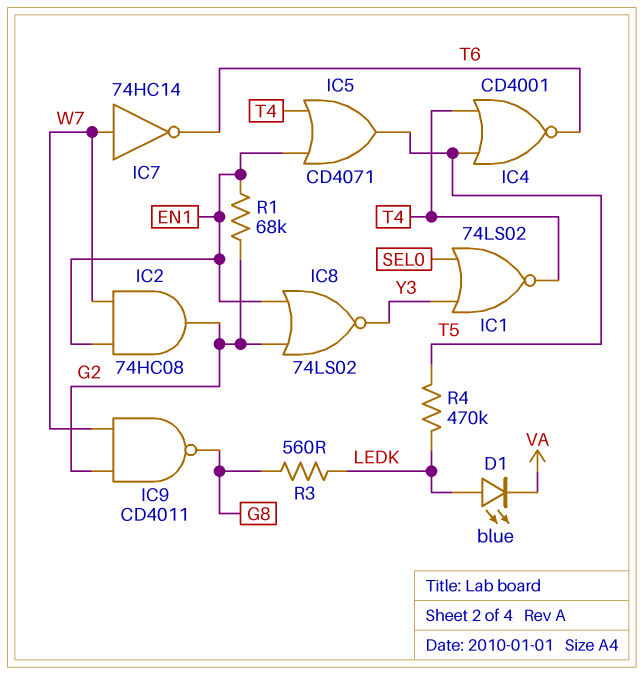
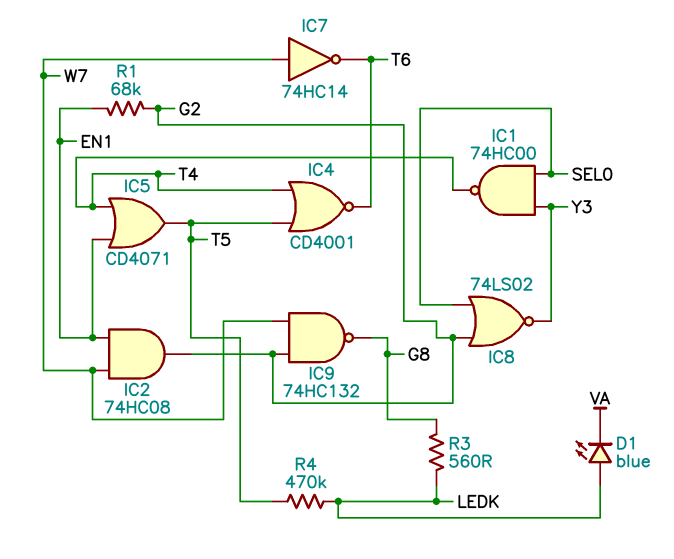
IC1: NOR 74LS02 (in SEL0, in Y3, out T4) -> NAND 74HC00 (in SEL0, in Y3, out T4)
IC8: NOR 74LS02 (in EN1, in G2, out Y3) -> NOR 74LS02 (in G2, in SEL0, out Y3)
IC9: NAND CD4011 (in G2, in W7, out G8) -> NAND 74HC132 (in G2, in W7, out G8)

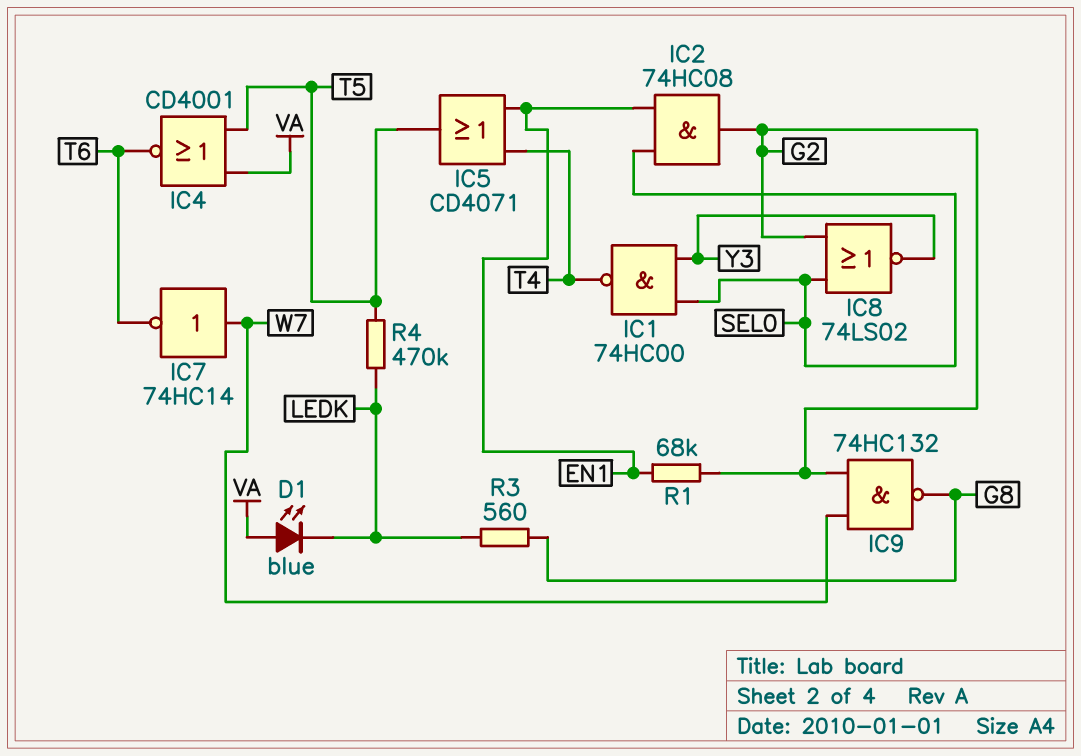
D1: LED blue (A LEDK, K VA) -> LED blue (A VA, K LEDK)
IC2: AND 74HC08 (in EN1, in W7, out G2) -> AND 74HC08 (in EN1, in SEL0, out G2)
IC4: NOR CD4001 (in T4, in T5, out T6) -> NOR CD4001 (in T5, in VA, out T6)

